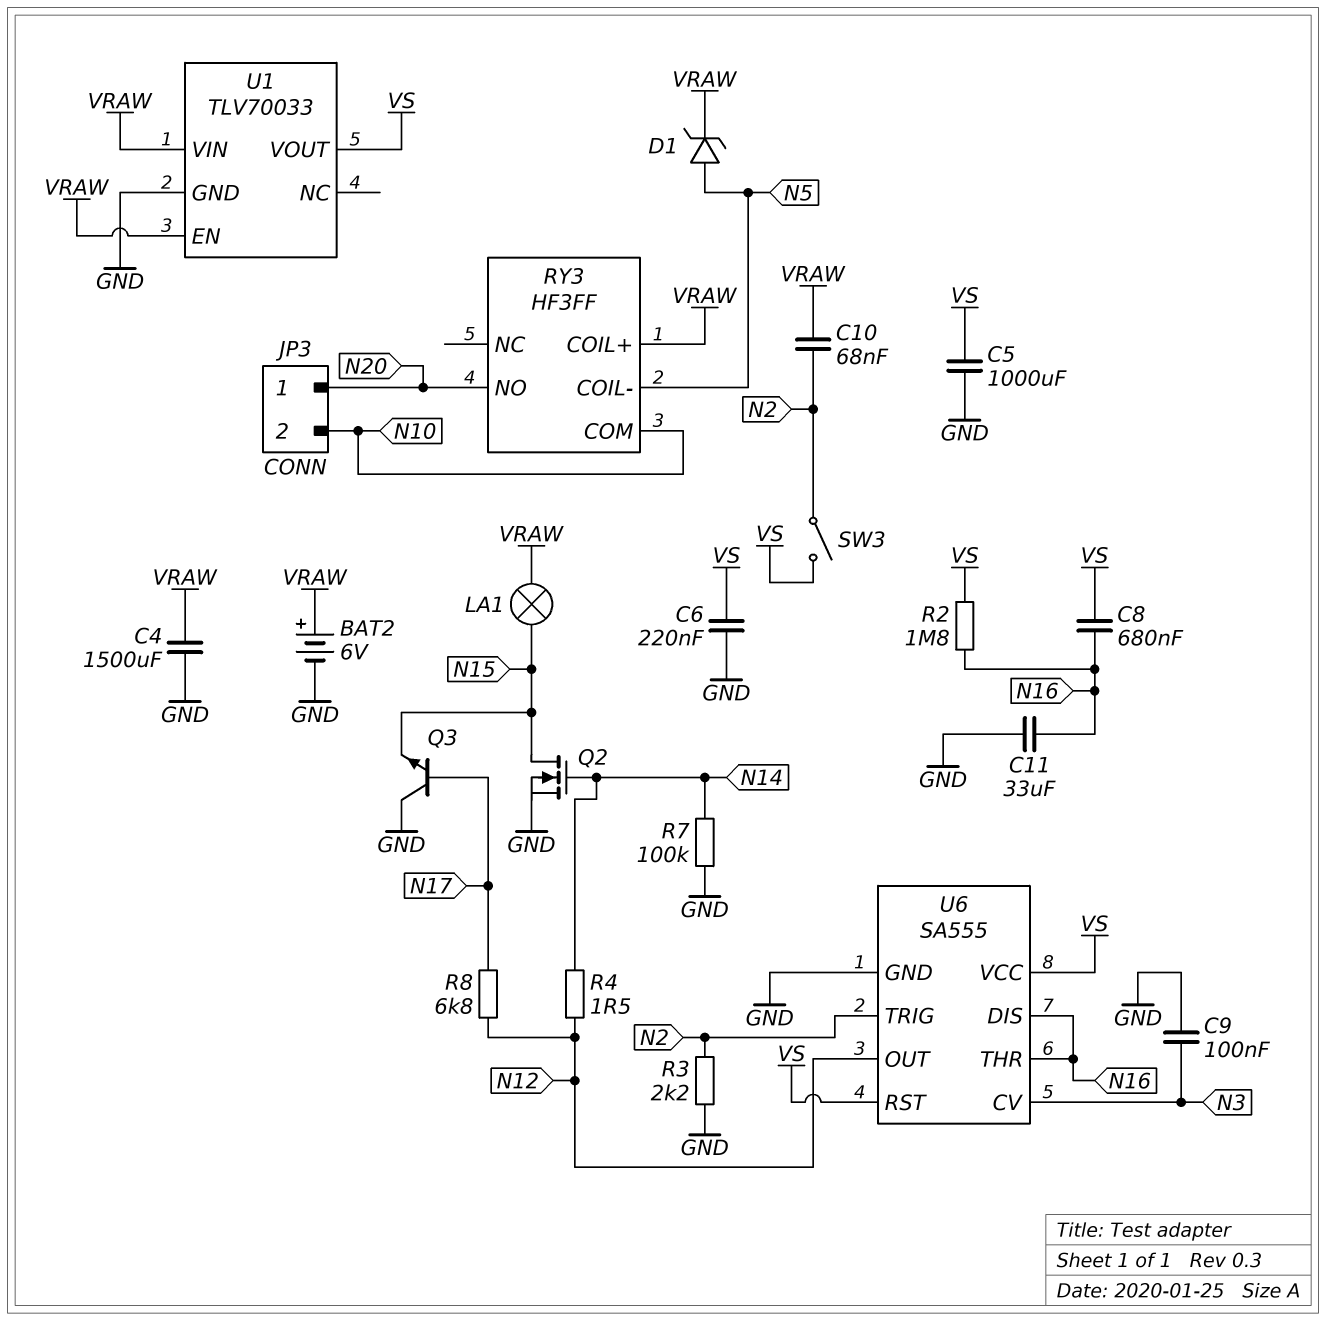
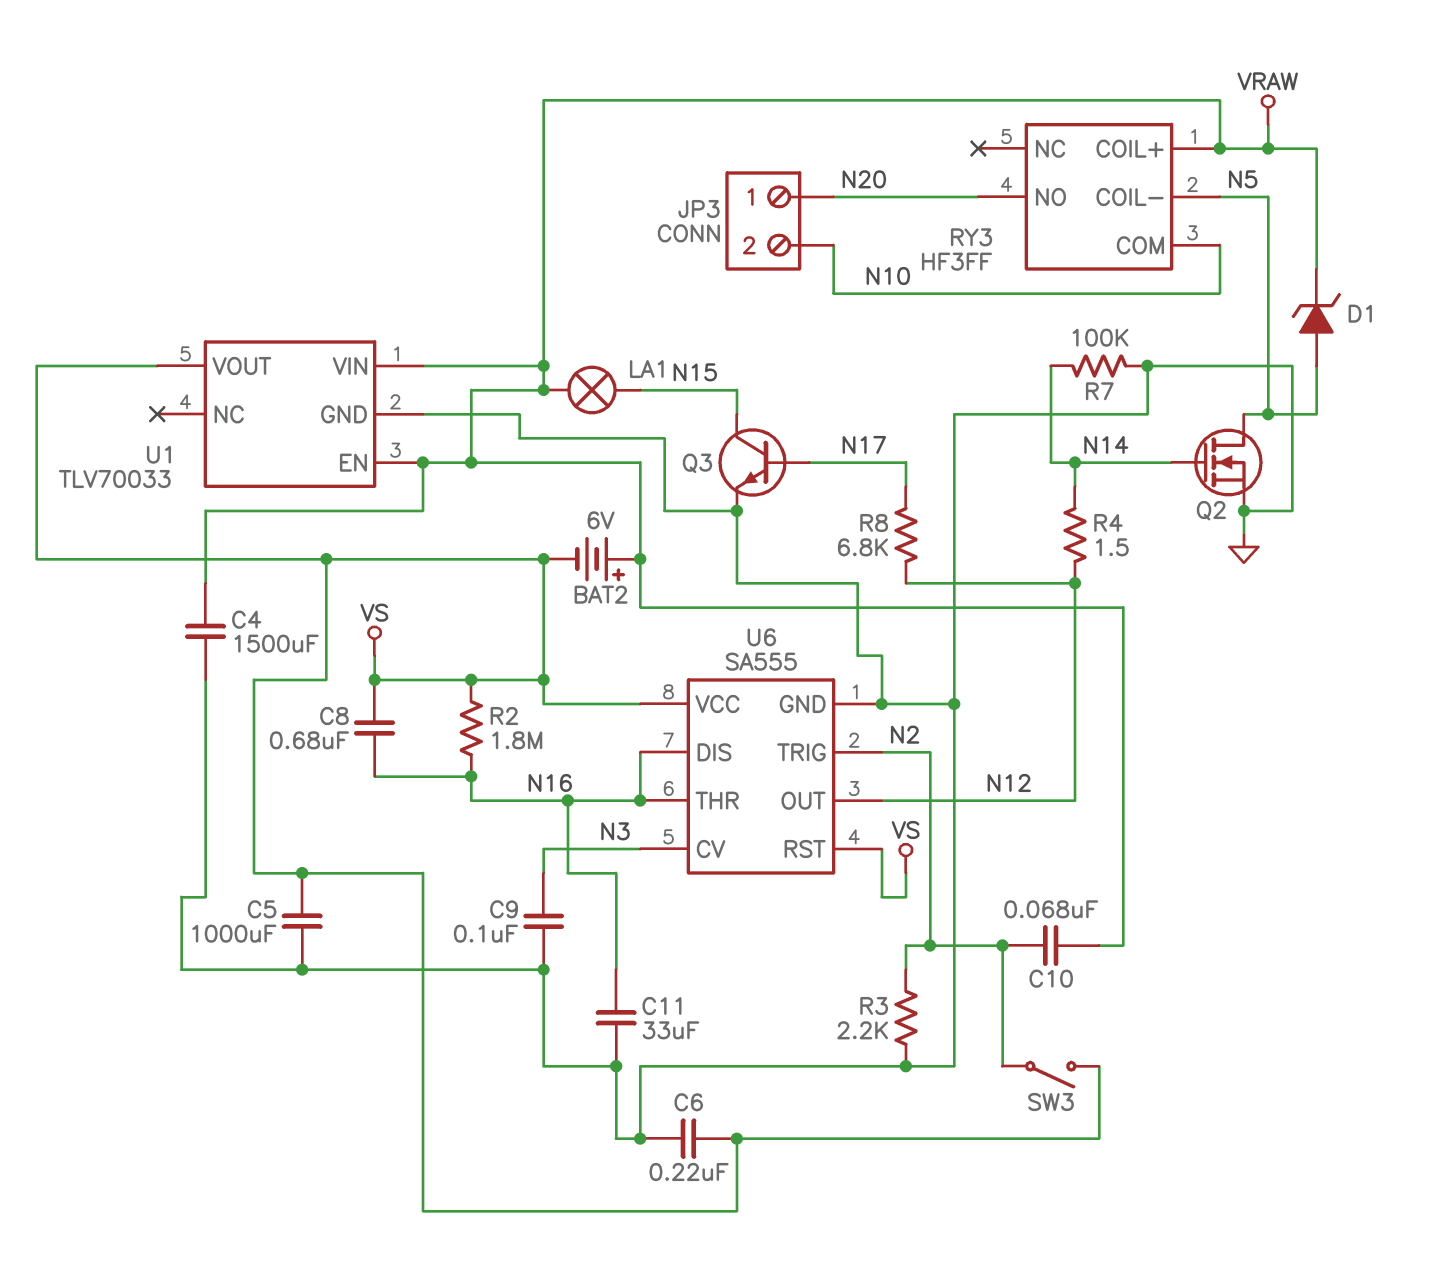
BAT2: 6V (plus VRAW, minus GND) -> 6V (plus VRAW, minus VS)
Q2: NMOS (G N14, D N15, S GND) -> NMOS (G N14, D N5, S GND)
Q3: NPN (B N17, C GND, E N15) -> NPN (B N17, C N15, E GND)

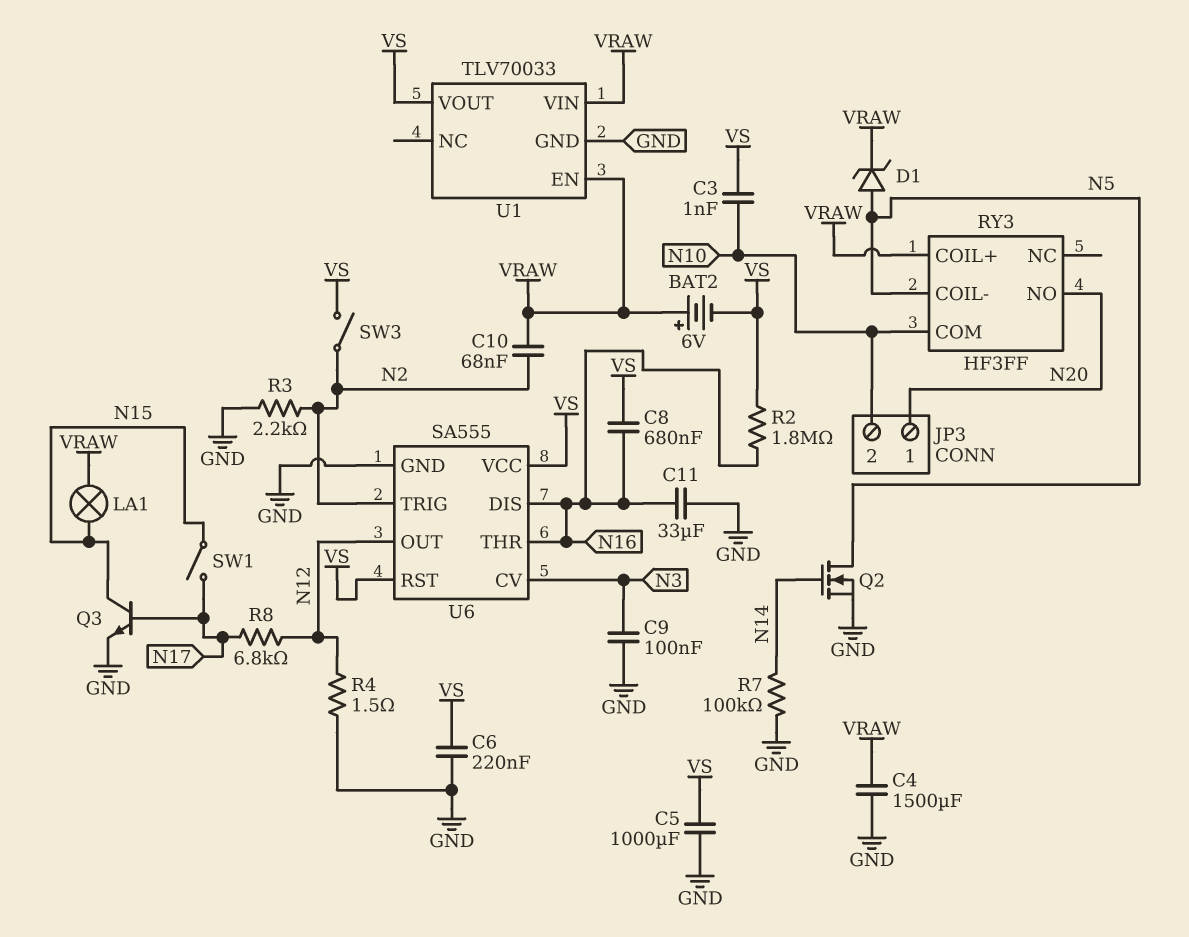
C3: none -> 1nF (N10, VS)
R4: 1.5 (N12, N14) -> 1.5 (GND, N12)
SW1: none -> switch (N15, N17)

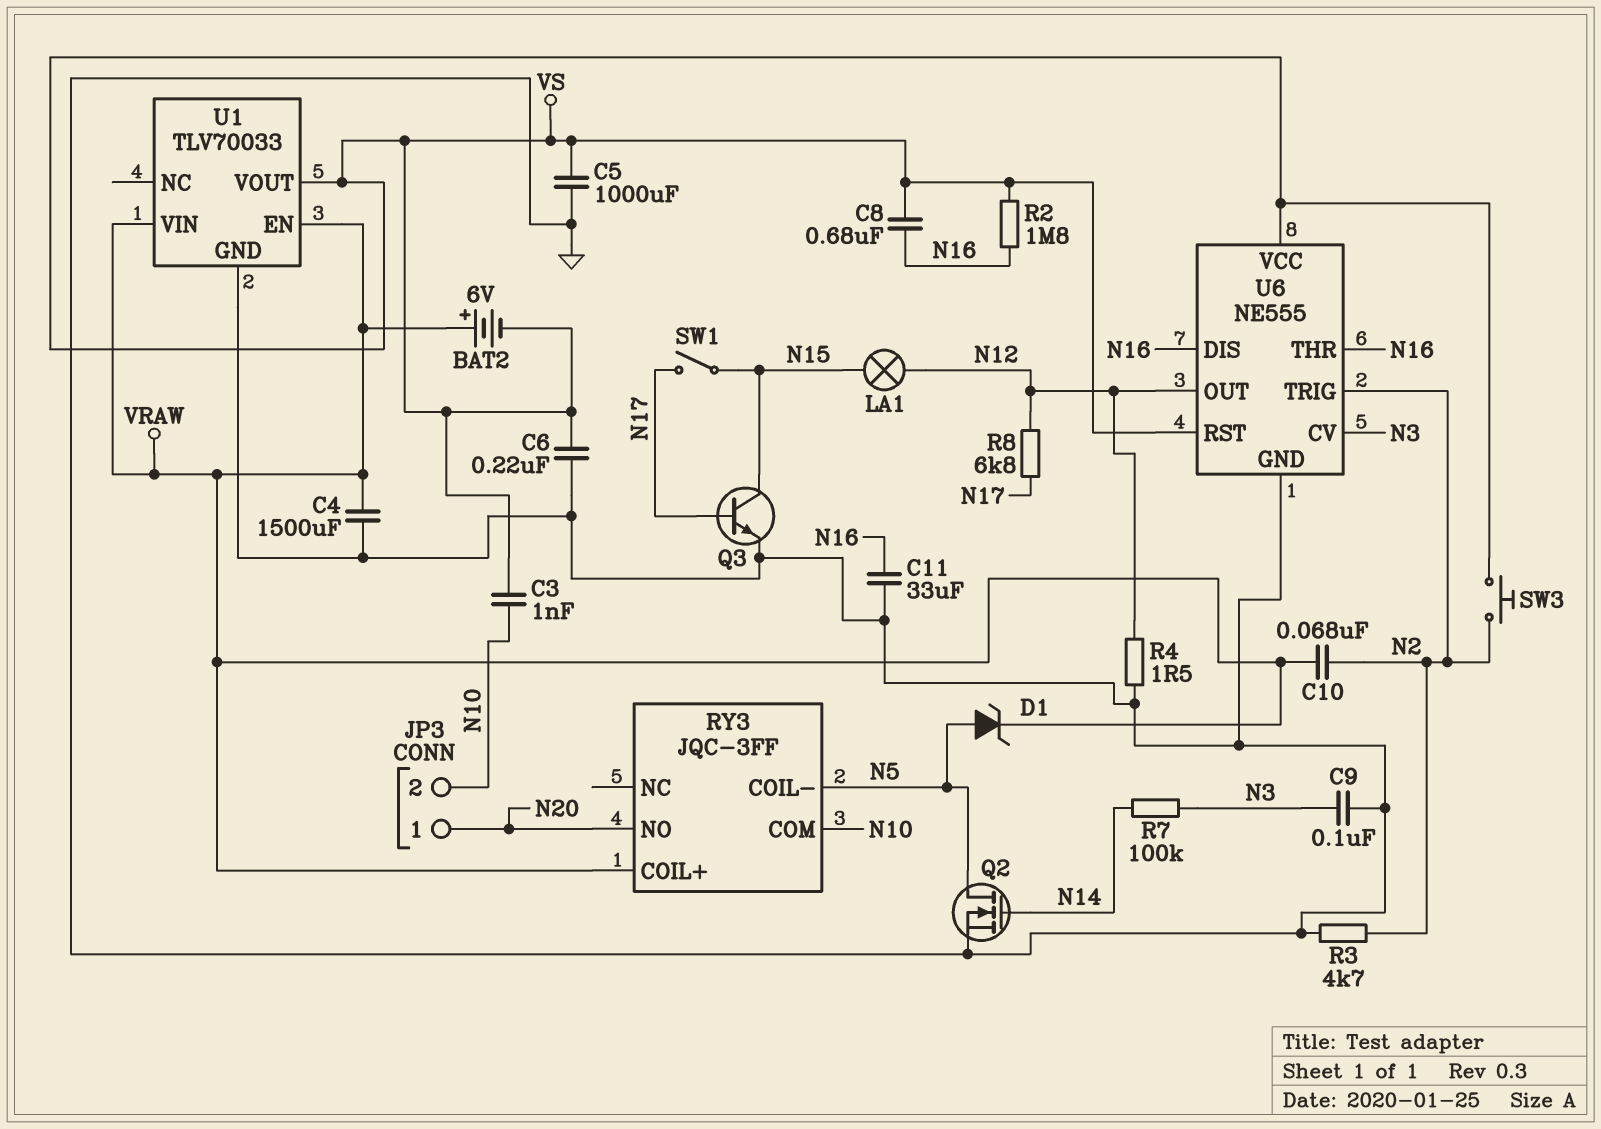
LA1: lamp (N15, VRAW) -> lamp (N12, N15)
R3: 2.2k (GND, N2) -> 4.7k (GND, N2)
R7: 100k (GND, N14) -> 100k (N3, N14)
RY3: HF3FF -> JQC-3FF
SW3: switch (N2, VS) -> button (N2, VS)
U6: SA555 -> NE555

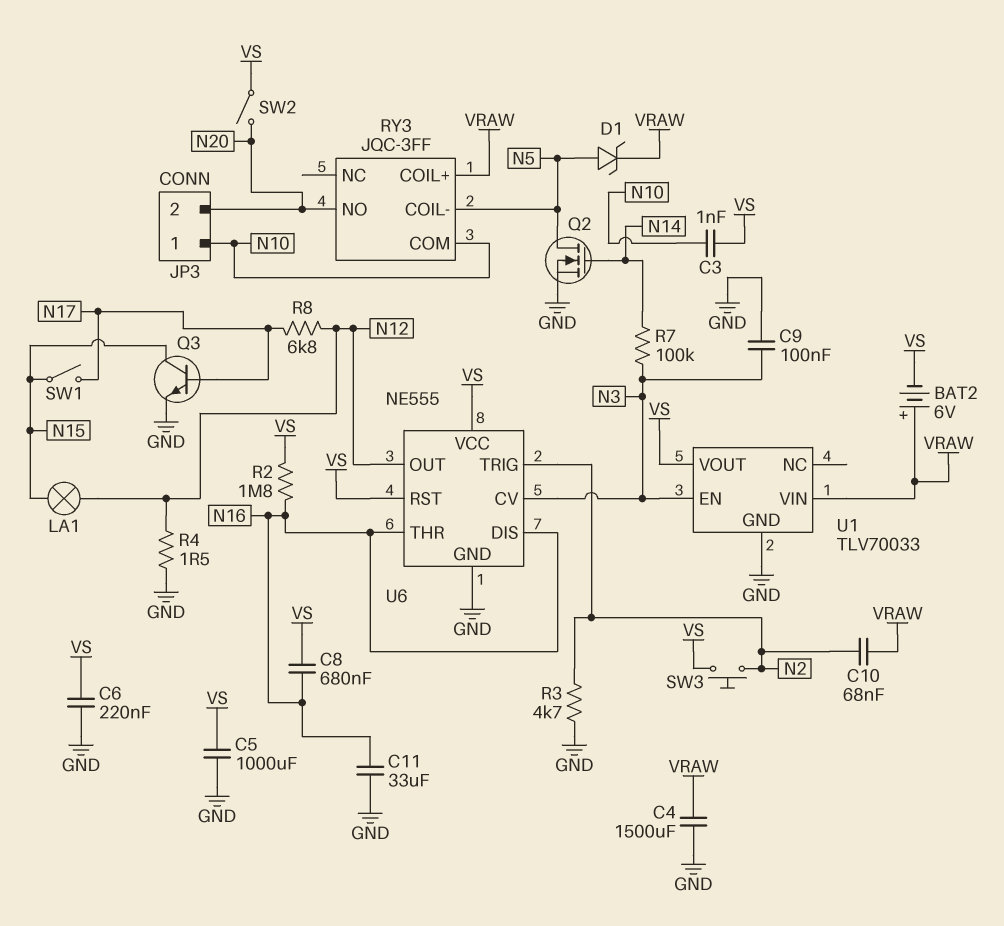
JP3 pin 1: N20 -> N10
JP3 pin 2: N10 -> N20
SW2: none -> switch (N20, VS)
U1 pin EN: VRAW -> N3

